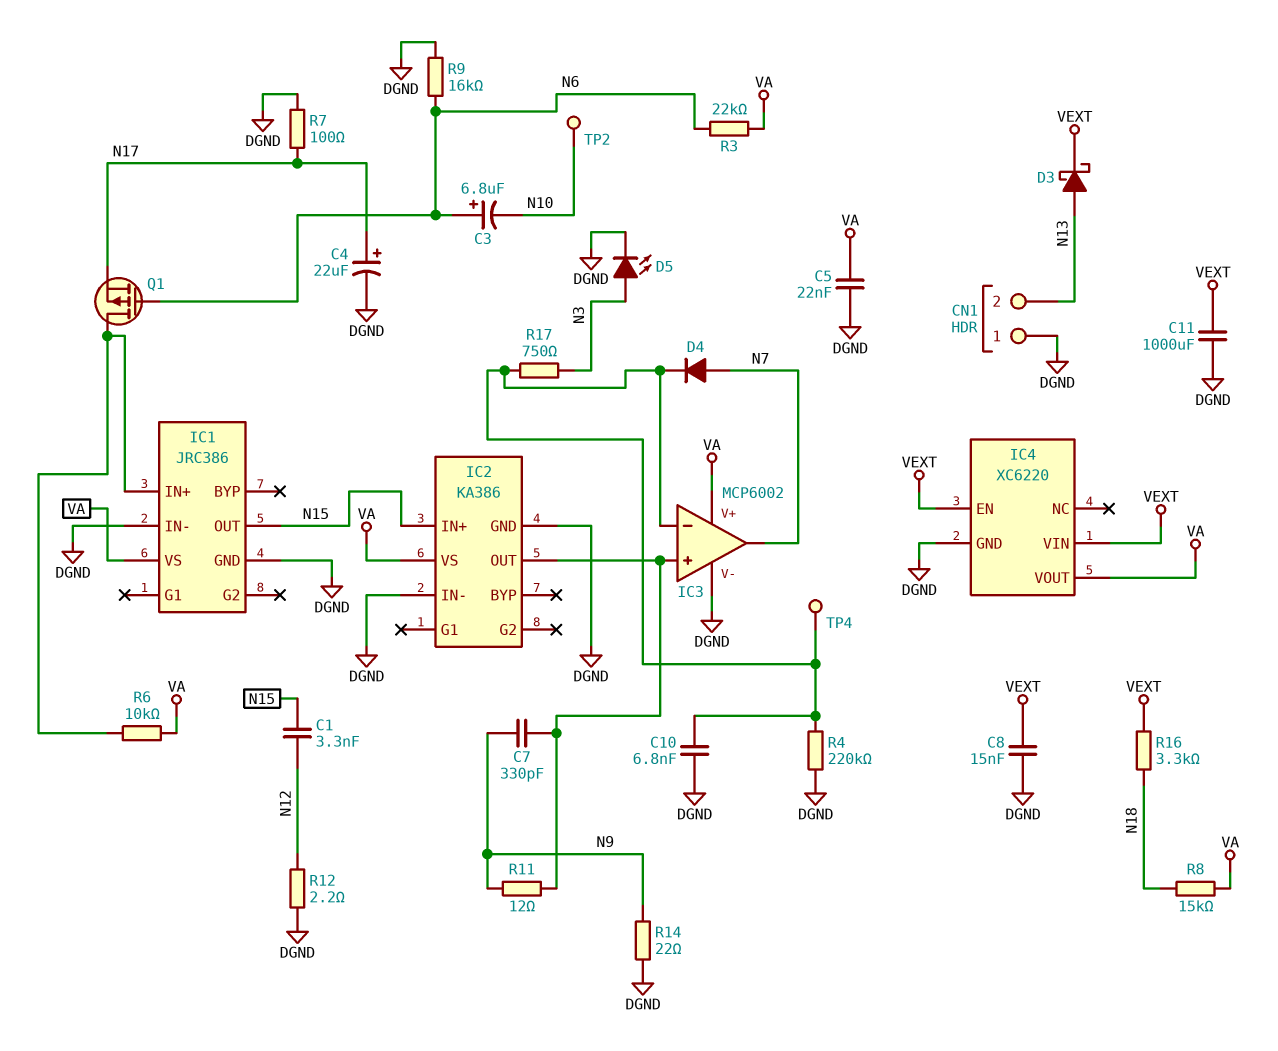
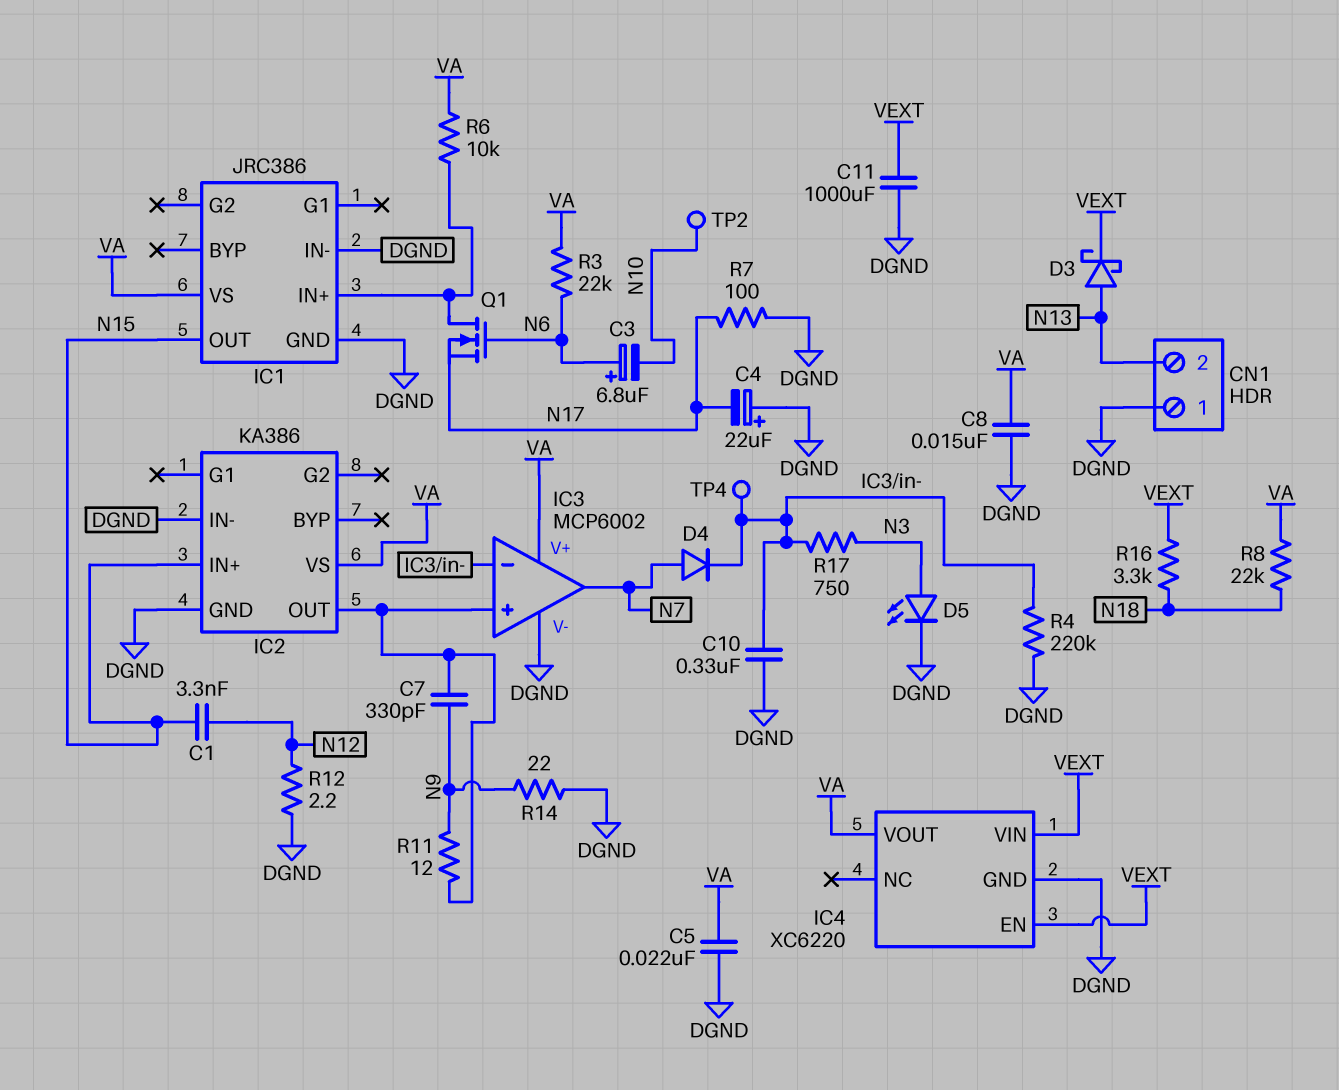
C4: 22uF (plus N17, minus DGND) -> 22uF (plus DGND, minus N17)
C8: 15nF (DGND, VEXT) -> 15nF (DGND, VA)
C10: 6.8nF (DGND, IC3/in-) -> 330nF (DGND, IC3/in-)
Q1: PMOS (G N6, D IC1/IN+, S N17) -> NMOS (G N6, D IC1/IN+, S N17)
R8: 15k (N18, VA) -> 22k (N18, VA)
R9: 16k (DGND, N6) -> none

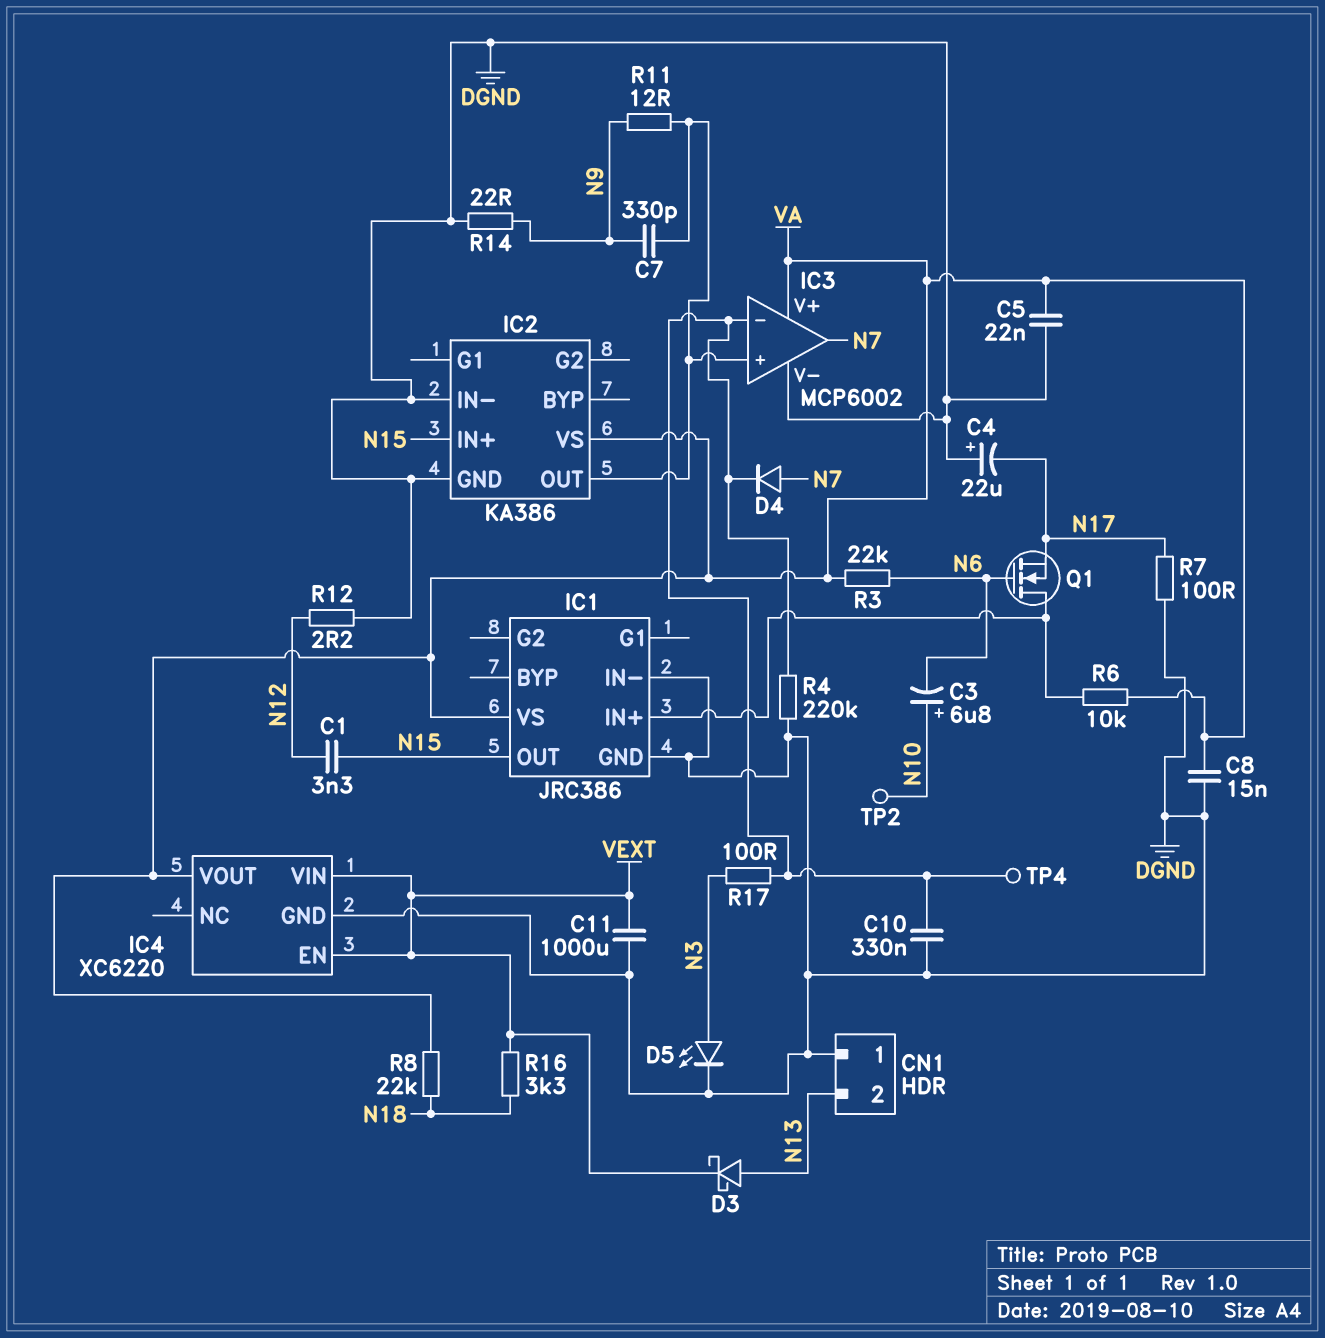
C3: 6.8uF (plus N6, minus N10) -> 6.8uF (plus N10, minus N6)
R17: 750 (IC3/in-, N3) -> 100 (IC3/in-, N3)

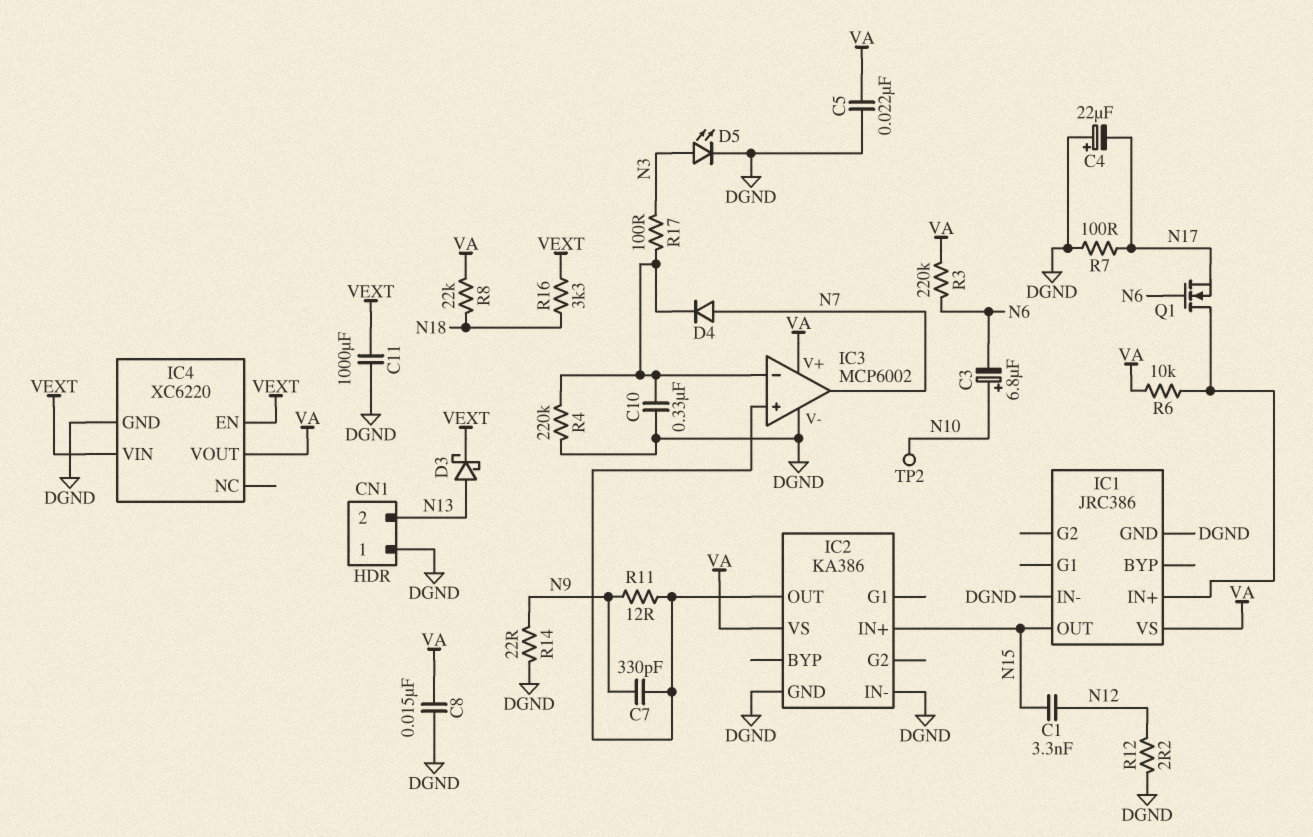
R3: 22k (N6, VA) -> 220k (N6, VA)
TP4: test point (IC3/in-) -> none

